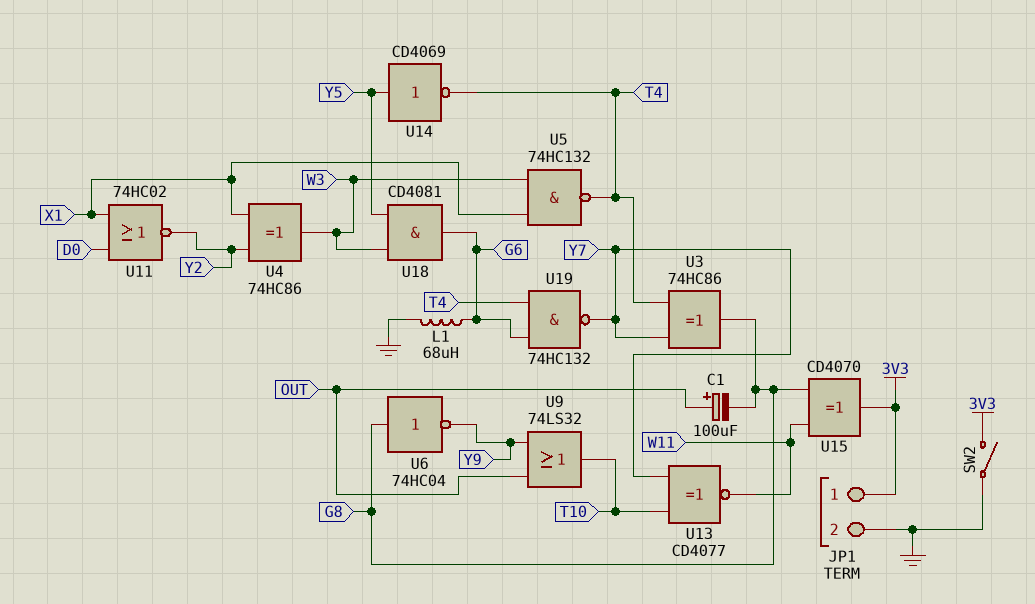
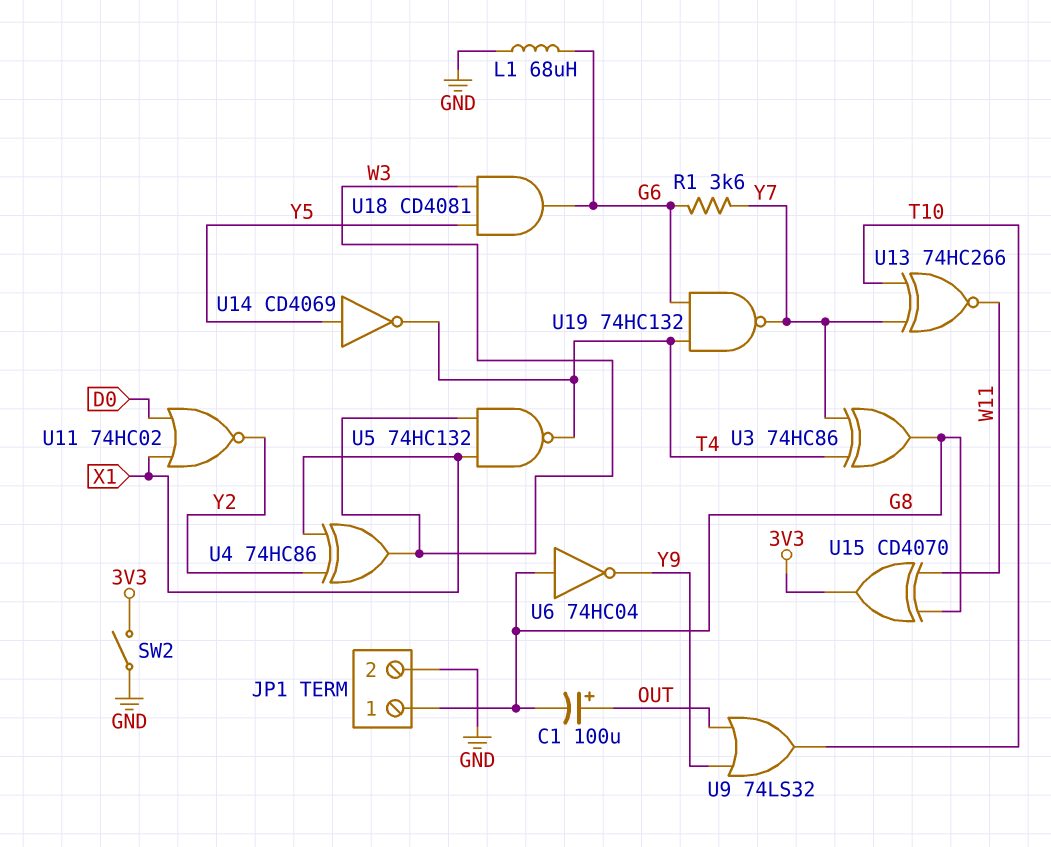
JP1 pin 1: 3V3 -> G8
R1: none -> 3.6k (G6, Y7)
U13: XNOR CD4077 (in T10, in Y7, out W11) -> XNOR 74HC266 (in T10, in Y7, out W11)

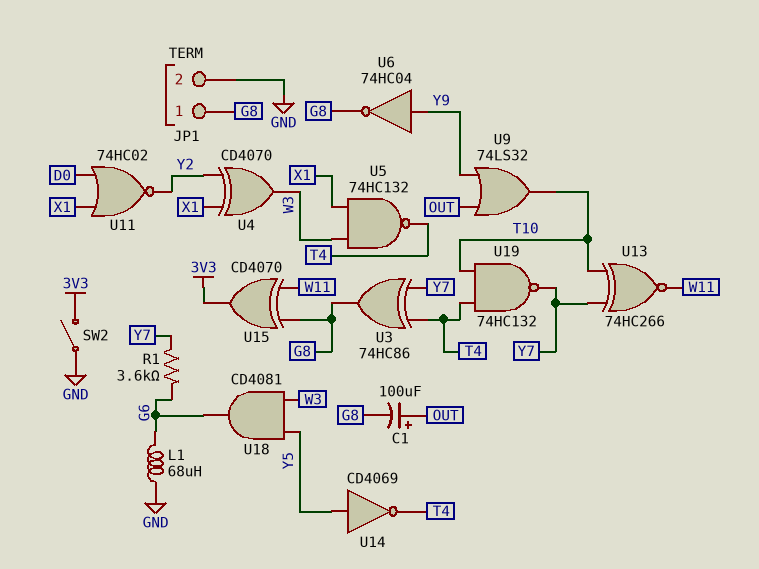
U4: XOR 74HC86 (in X1, in Y2, out W3) -> XOR CD4070 (in X1, in Y2, out W3)
U6: NOT 74HC04 (in G8, out Y9) -> NOT 74HC04 (in Y9, out G8)
U19: NAND 74HC132 (in G6, in T4, out Y7) -> NAND 74HC132 (in T4, in T10, out Y7)

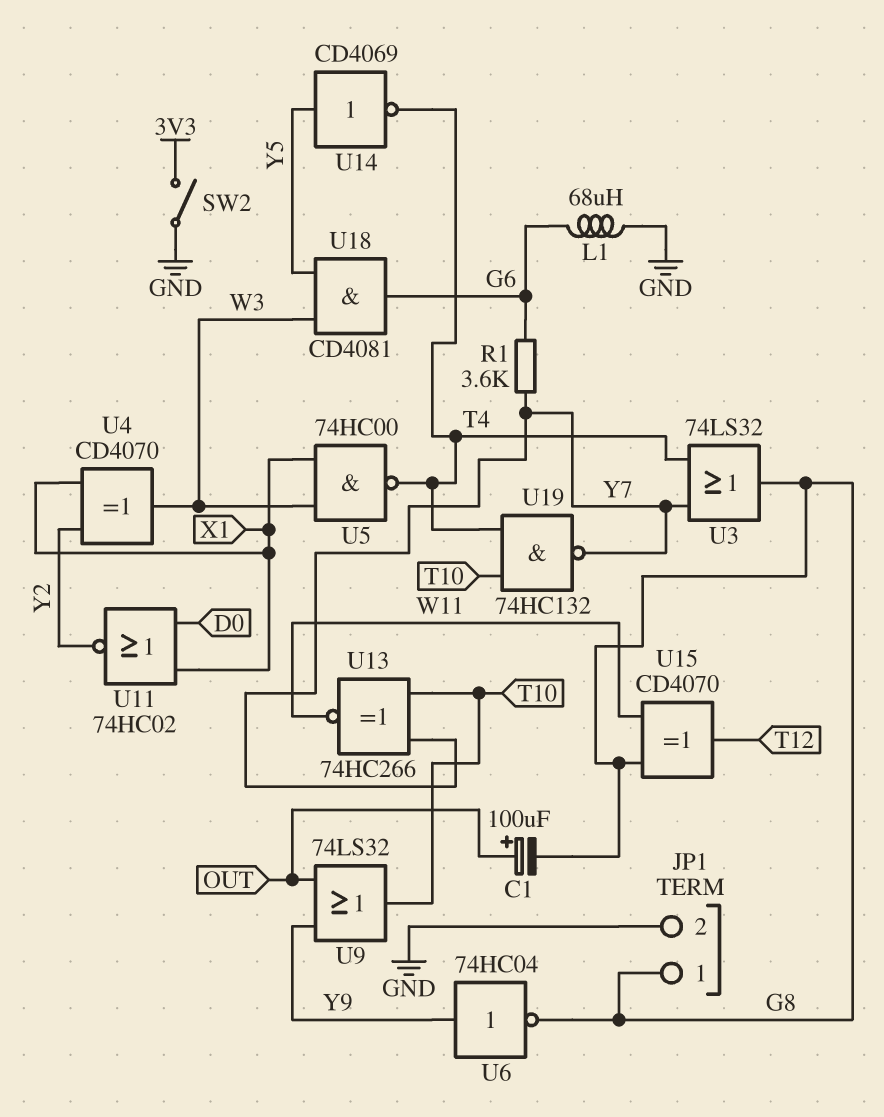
U3: XOR 74HC86 (in T4, in Y7, out G8) -> OR 74LS32 (in T4, in Y7, out G8)
U5: NAND 74HC132 (in W3, in X1, out T4) -> NAND 74HC00 (in W3, in X1, out T4)
U15: XOR CD4070 (in G8, in W11, out 3V3) -> XOR CD4070 (in G8, in W11, out T12)

